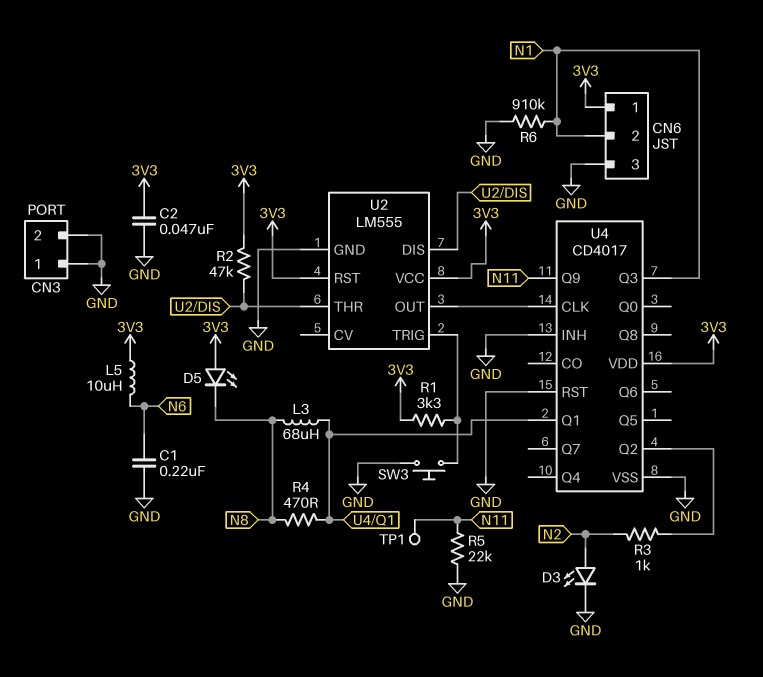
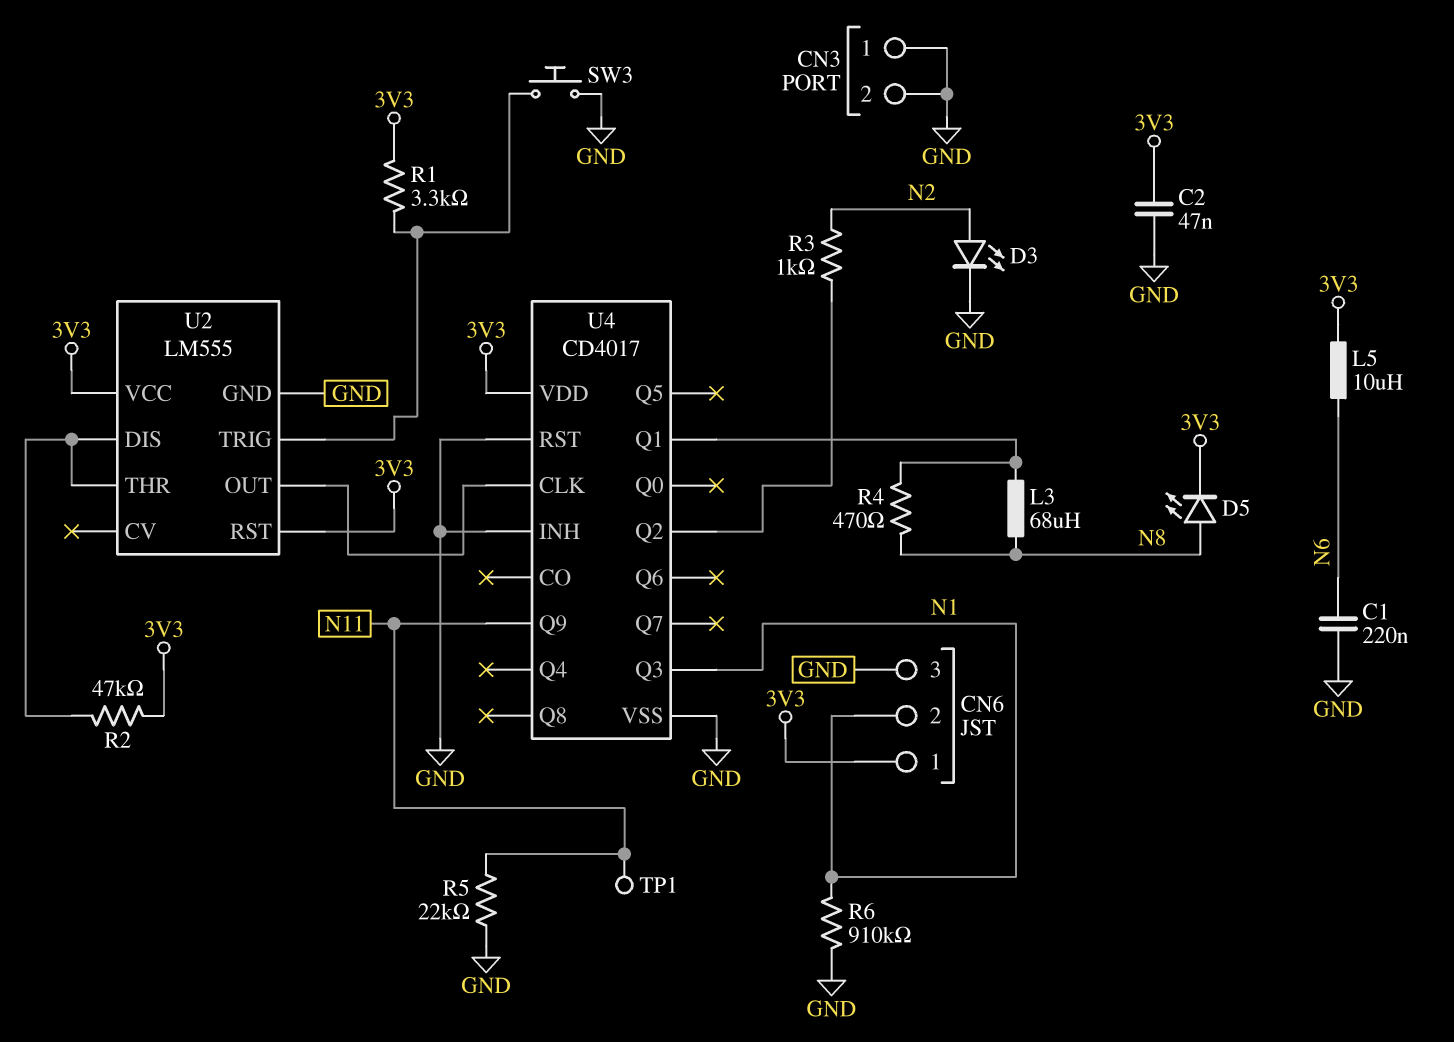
D5: LED (A 3V3, K N8) -> LED (A N8, K 3V3)

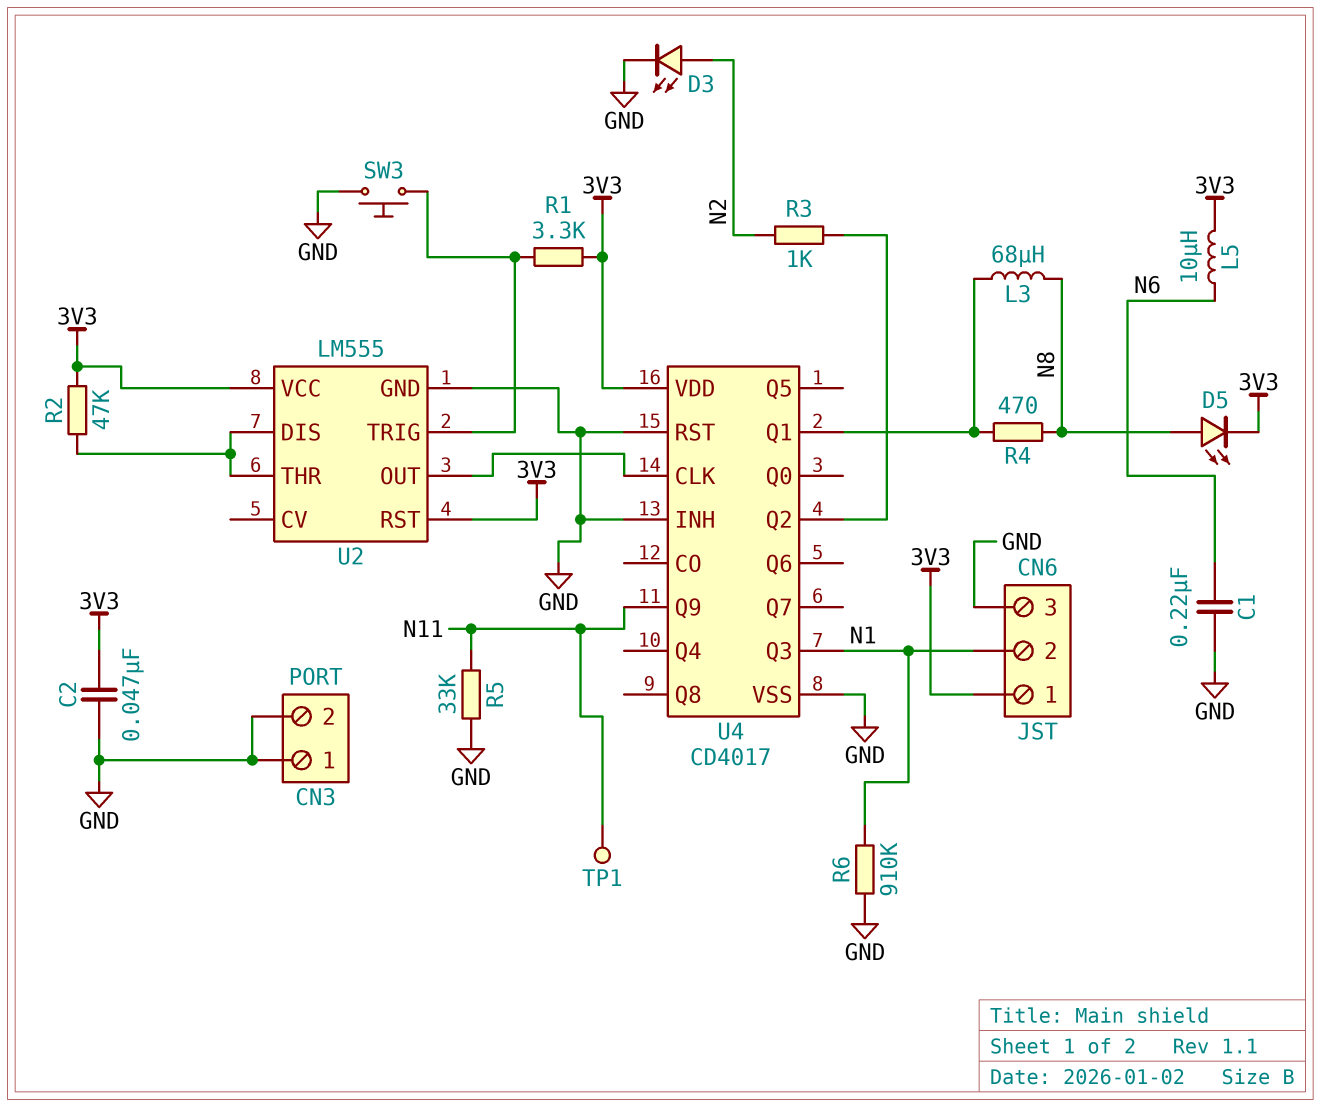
R5: 22k (GND, N11) -> 33k (GND, N11)

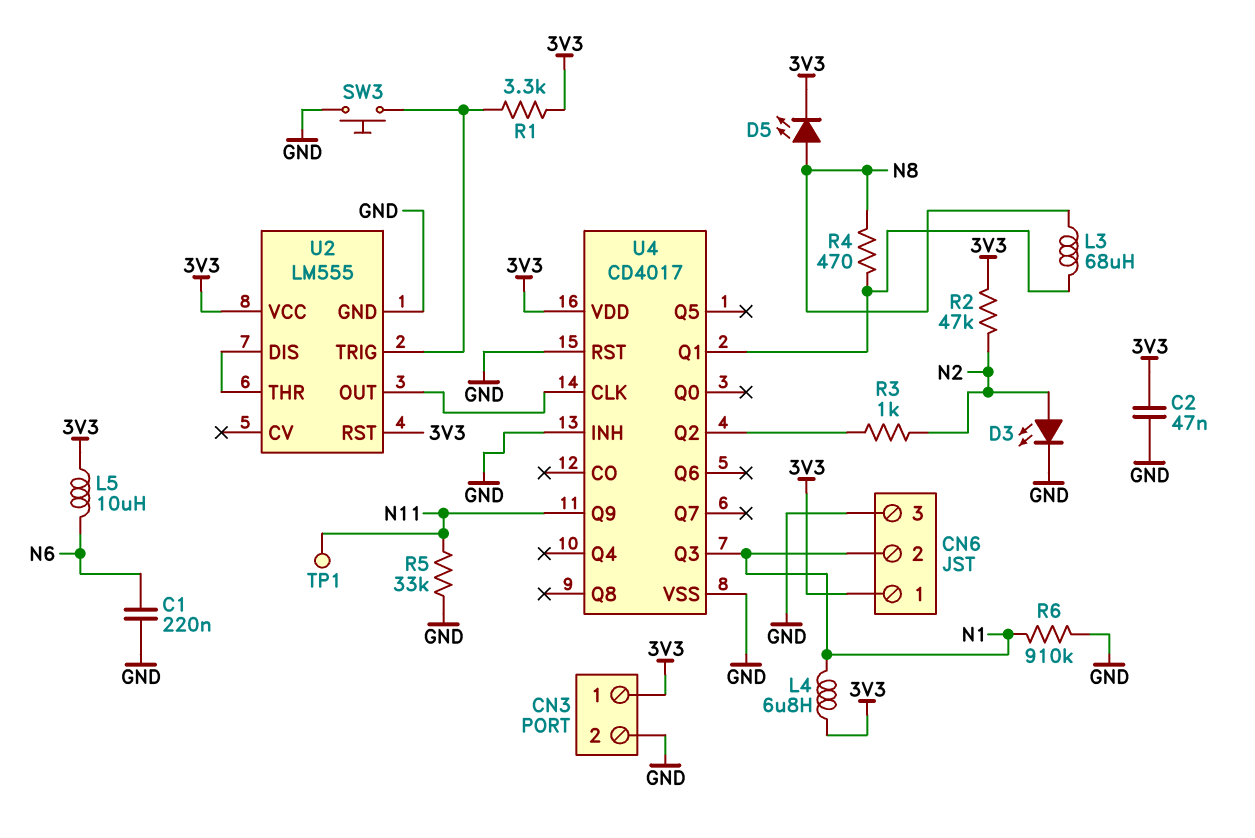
CN3 pin 1: GND -> 3V3
L4: none -> 6.8uH (3V3, N1)
R2: 47k (3V3, U2/DIS) -> 47k (3V3, N2)

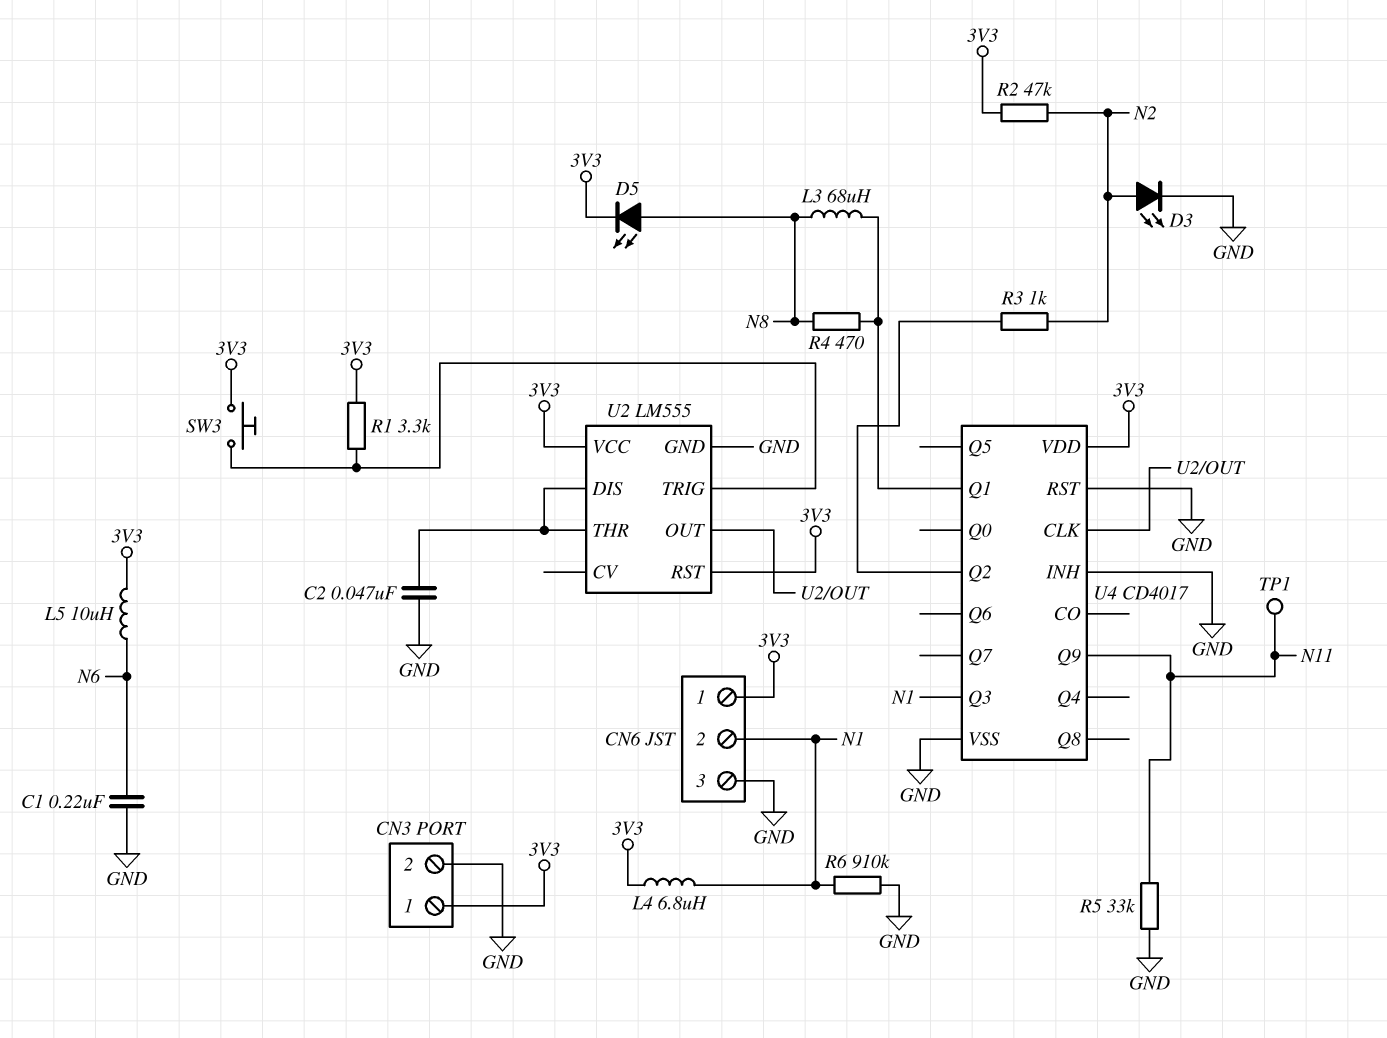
C2: 47nF (3V3, GND) -> 47nF (GND, U2/DIS)
SW3: button (GND, U2/TRIG) -> button (3V3, U2/TRIG)

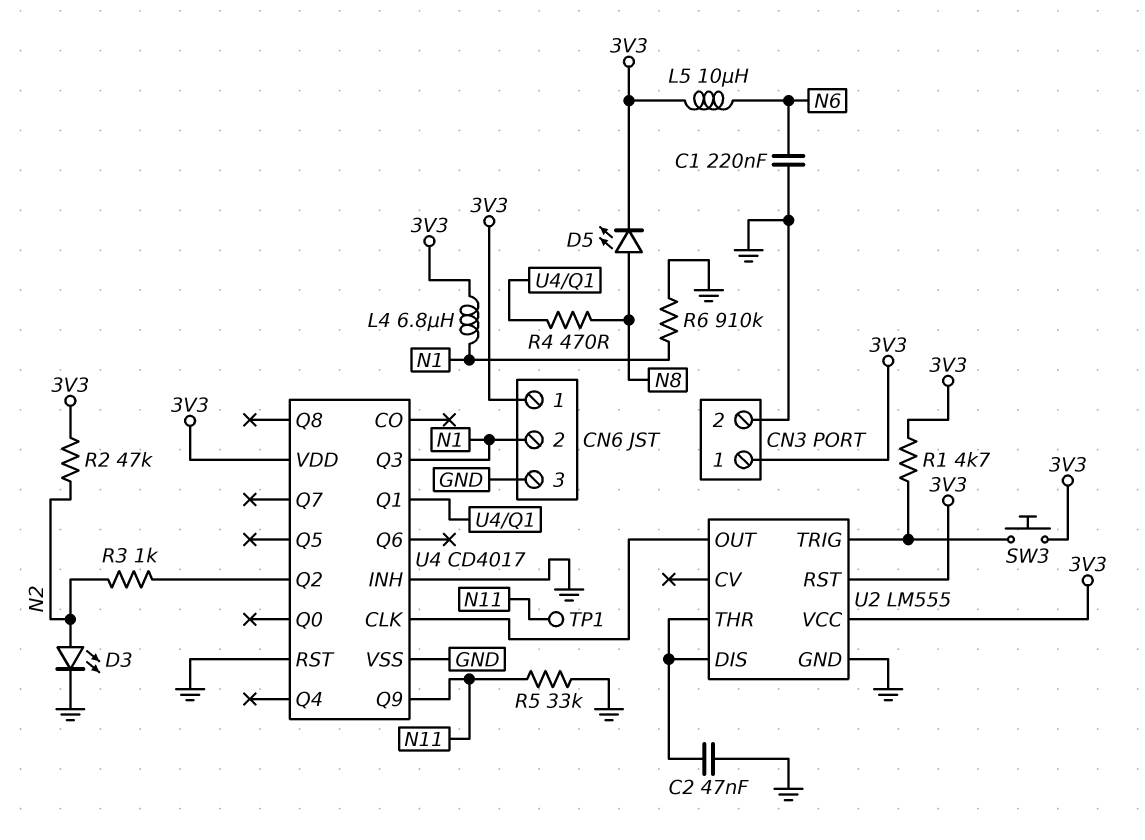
L3: 68uH (N8, U4/Q1) -> none
R1: 3.3k (3V3, U2/TRIG) -> 4.7k (3V3, U2/TRIG)

